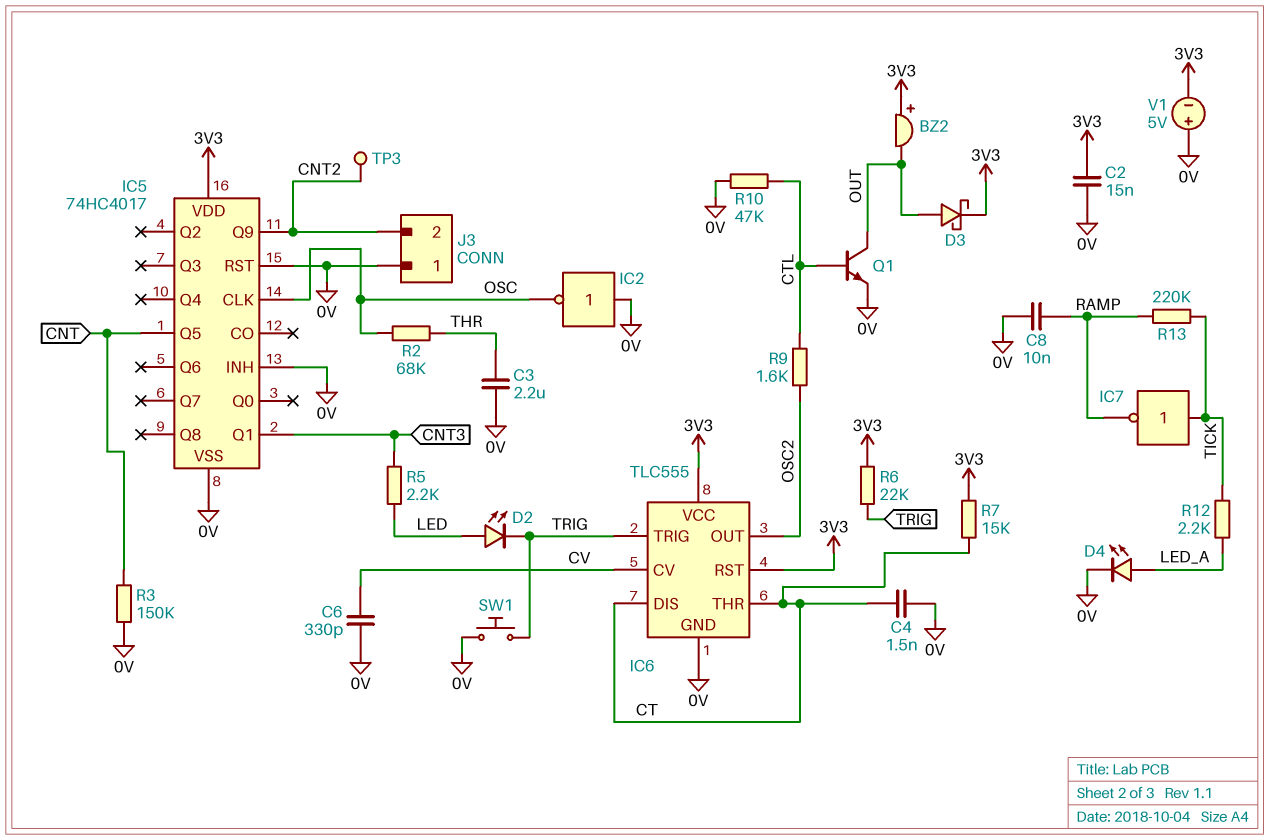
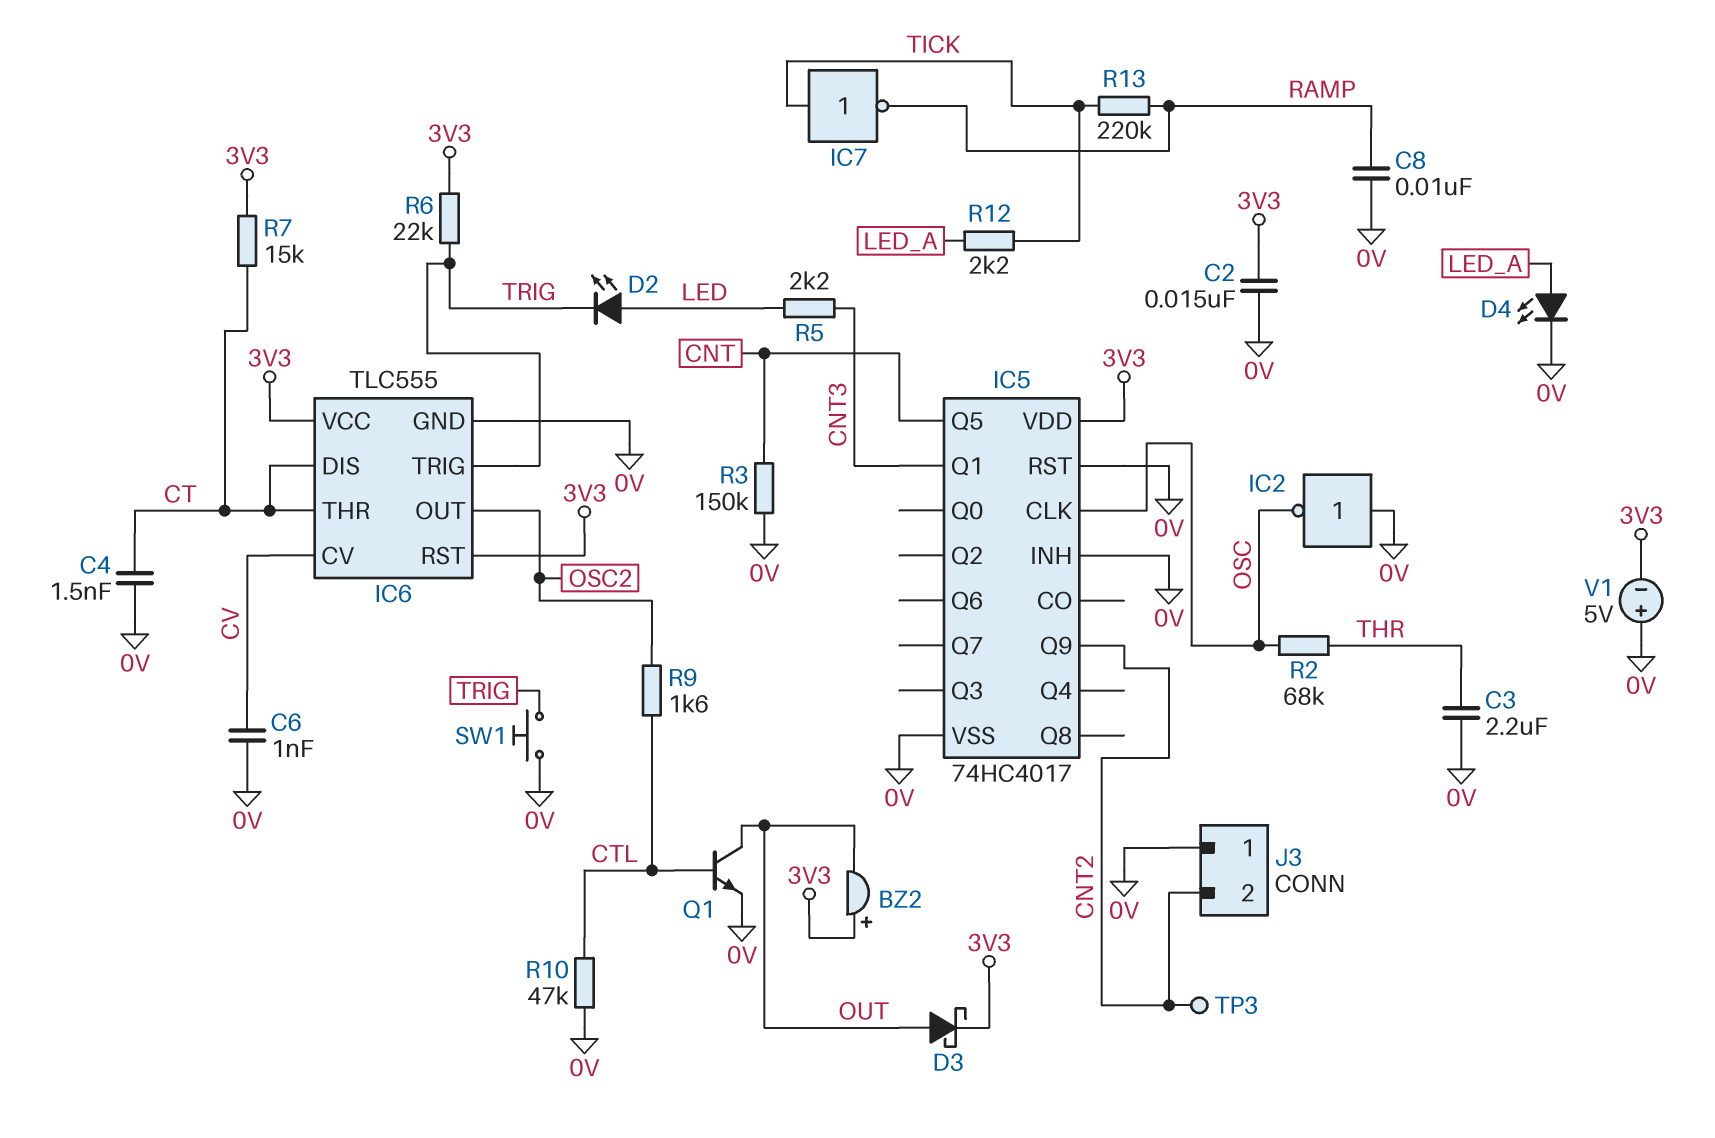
C6: 330pF (0V, CV) -> 1nF (0V, CV)

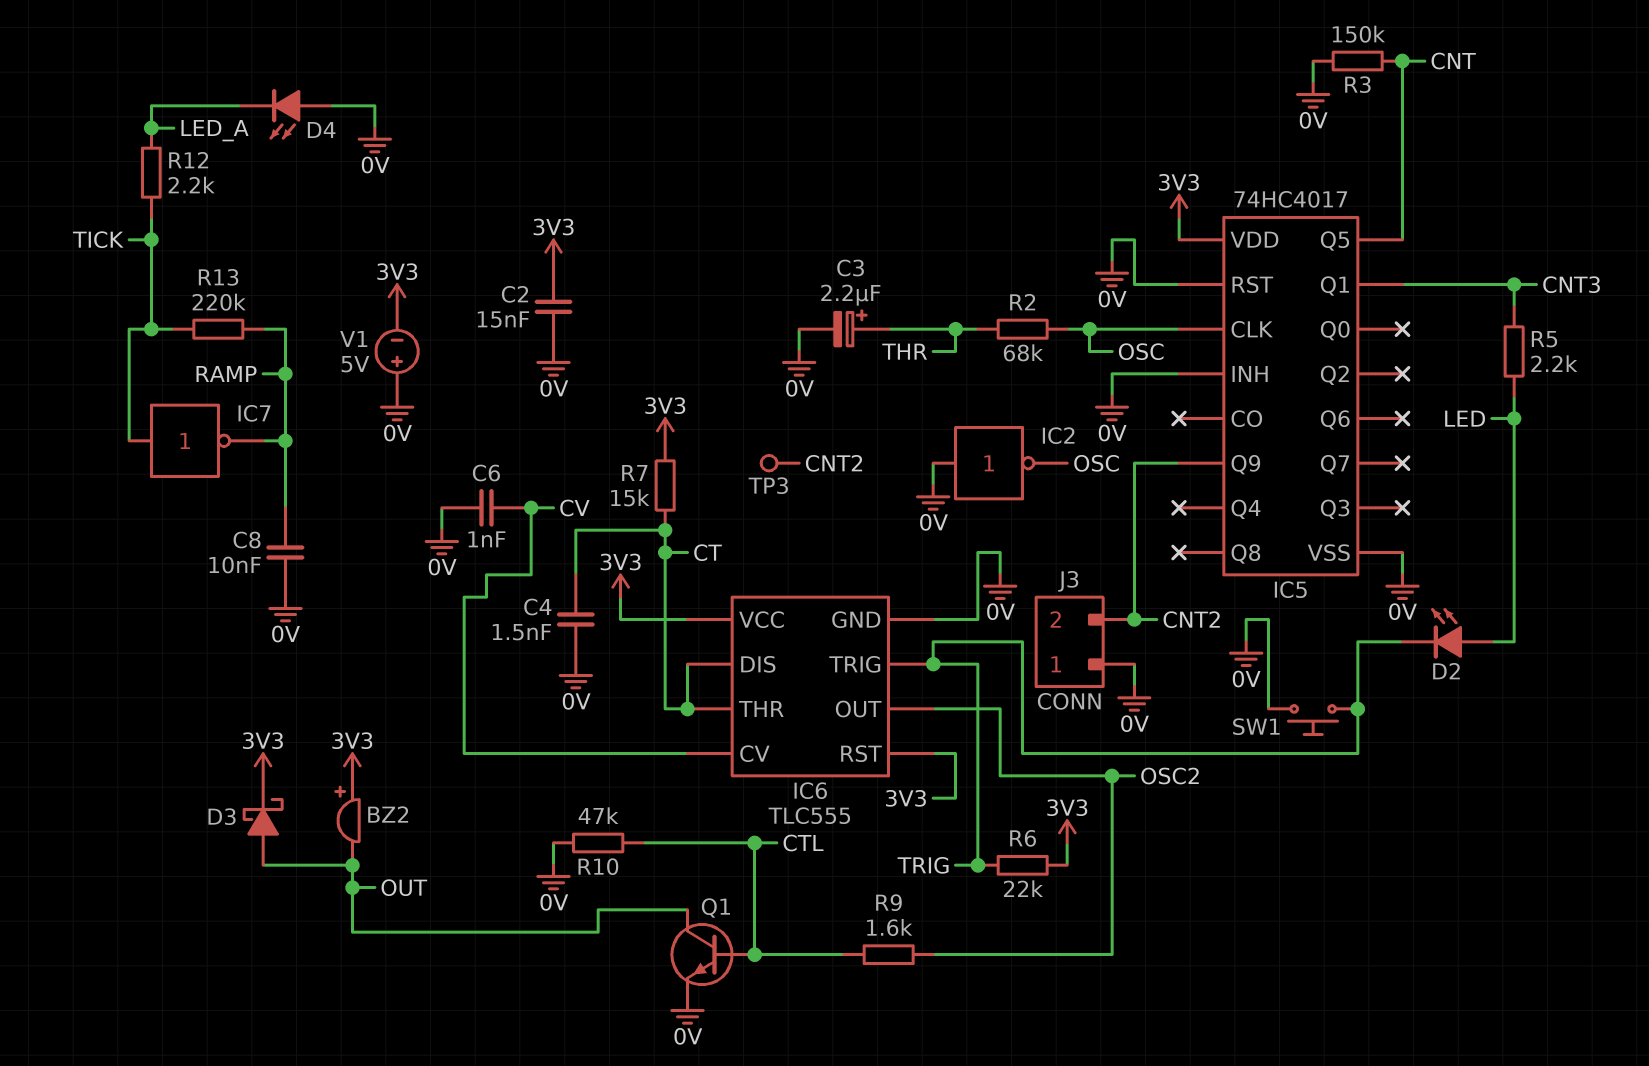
C3: 2.2uF (0V, THR) -> 2.2uF (plus THR, minus 0V)
D4: LED (A LED_A, K 0V) -> LED (A 0V, K LED_A)

